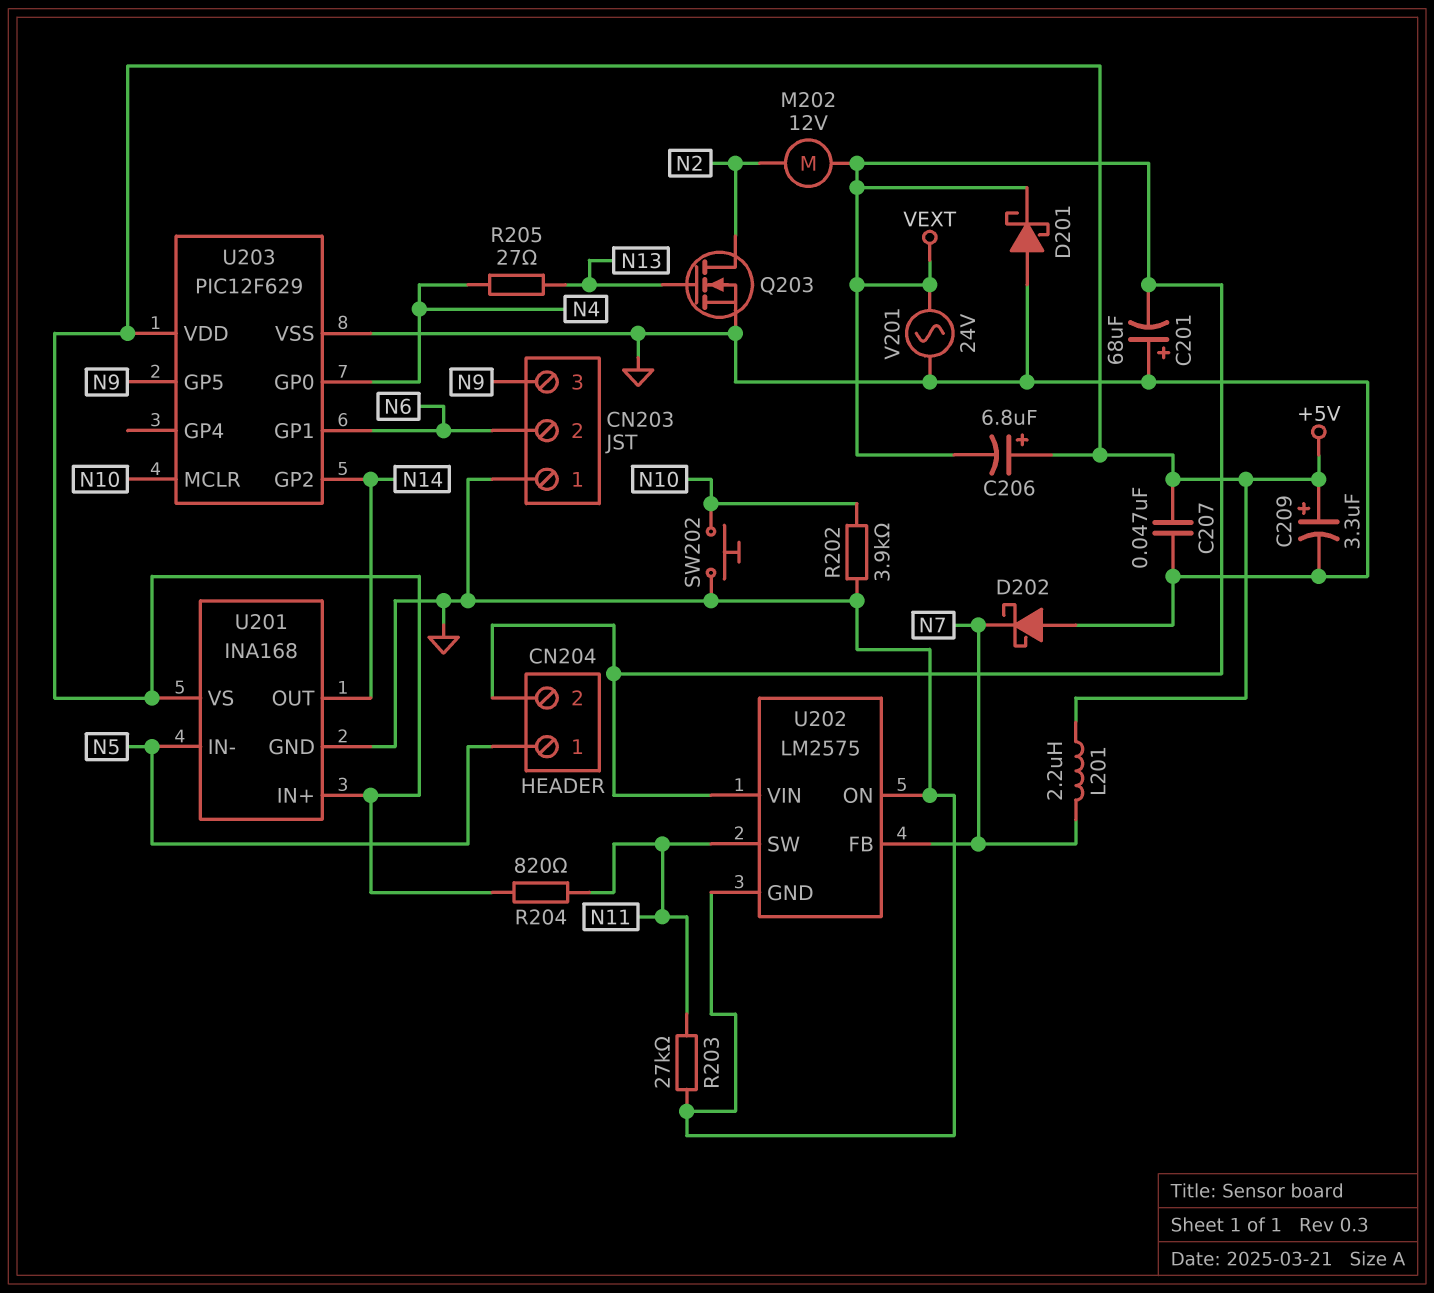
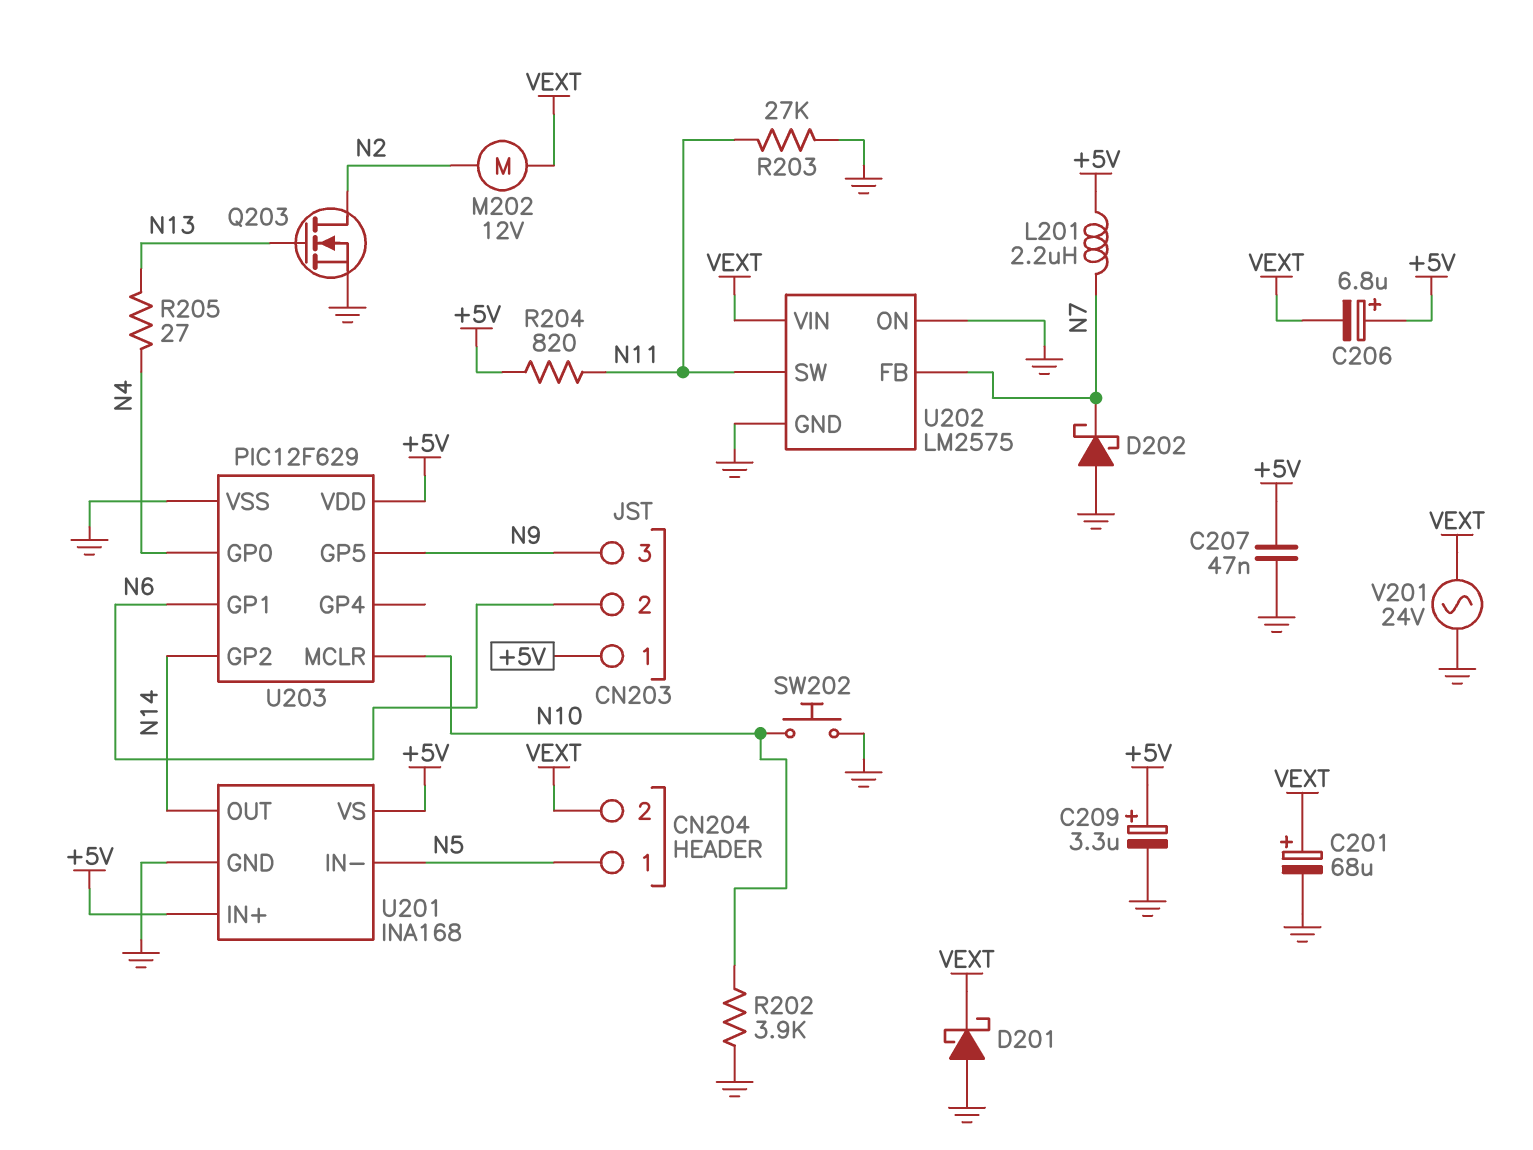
C201: 68uF (plus GND, minus VEXT) -> 68uF (plus VEXT, minus GND)
CN203 pin 1: GND -> +5V

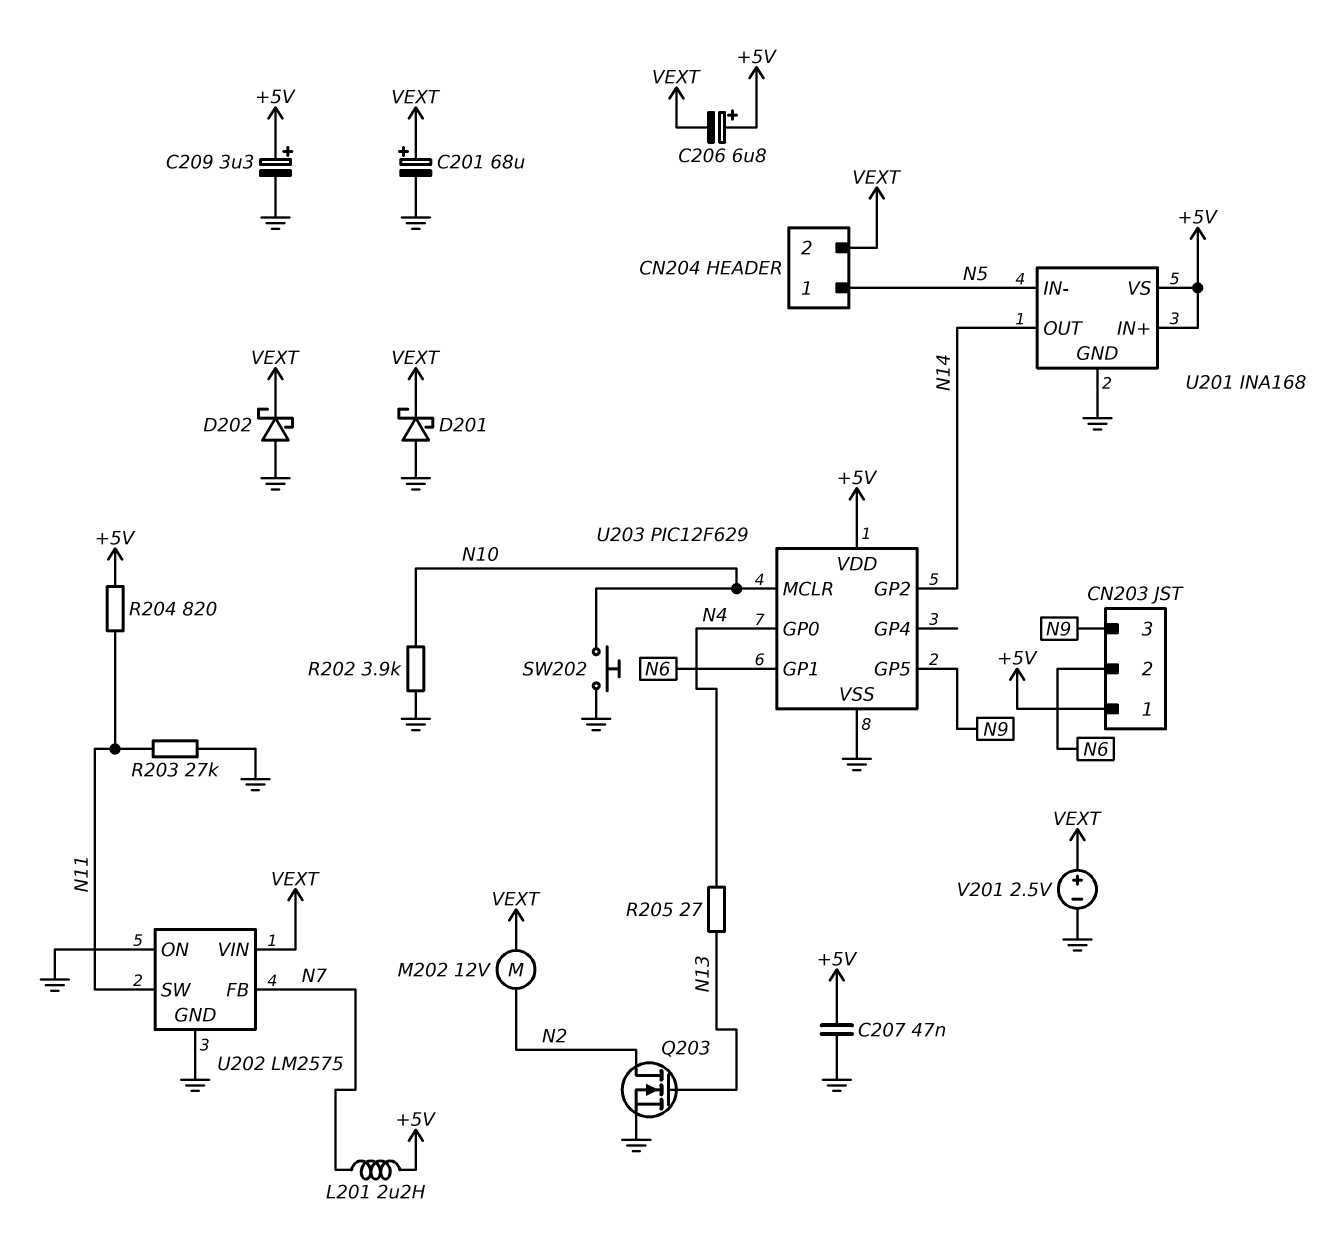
D202: schottky (A GND, K N7) -> schottky (A GND, K VEXT)
V201: AC 24V (GND, VEXT) -> 2.5V (plus VEXT, minus GND)

